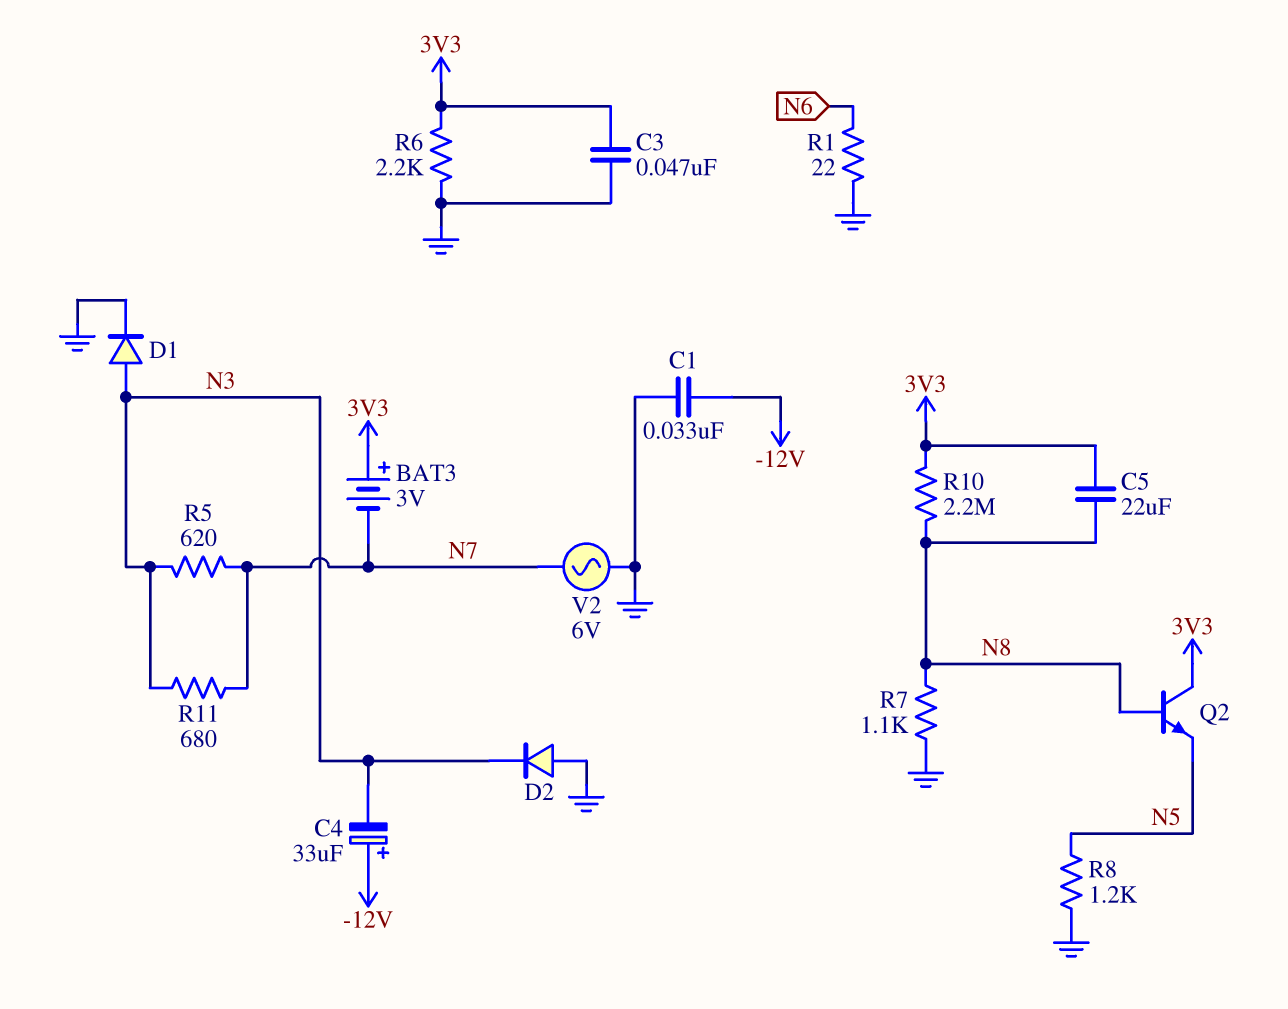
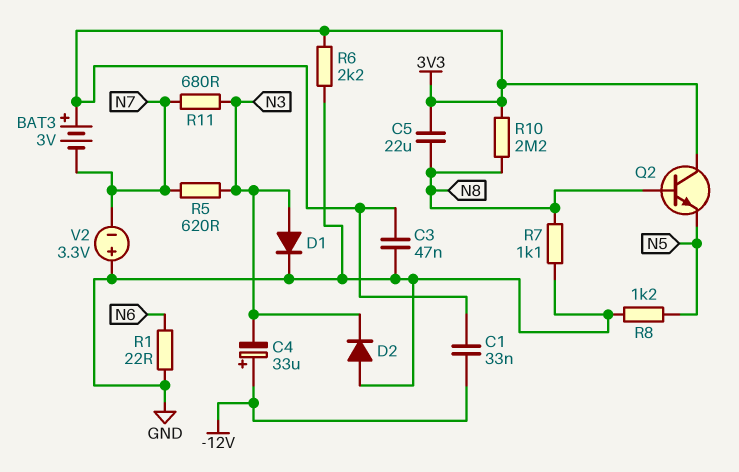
C1: 33nF (-12V, GND) -> 33nF (-12V, 3V3)
V2: AC 6V (GND, N7) -> 3.3V (plus GND, minus N7)

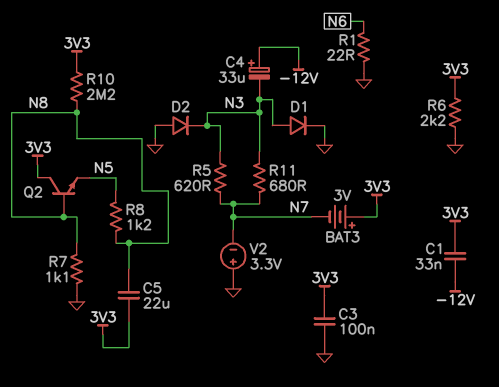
C3: 47nF (3V3, GND) -> 100nF (3V3, GND)
R8: 1.2k (GND, N5) -> 1.2k (N5, N8)

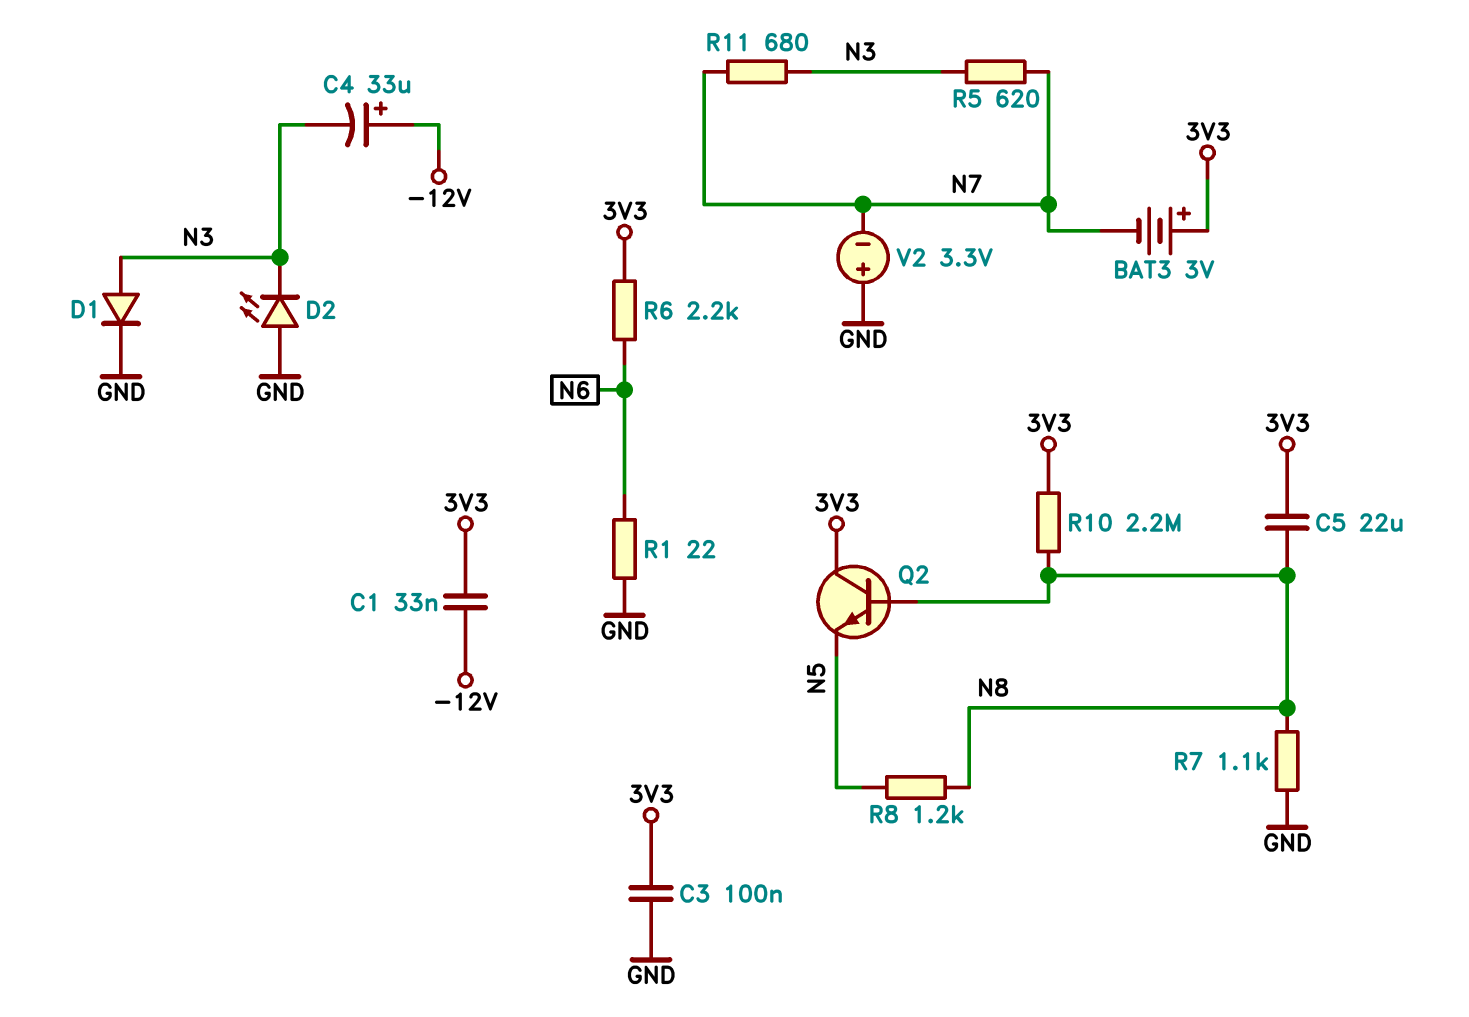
D2: diode (A GND, K N3) -> LED (A GND, K N3)
R6: 2.2k (3V3, GND) -> 2.2k (3V3, N6)

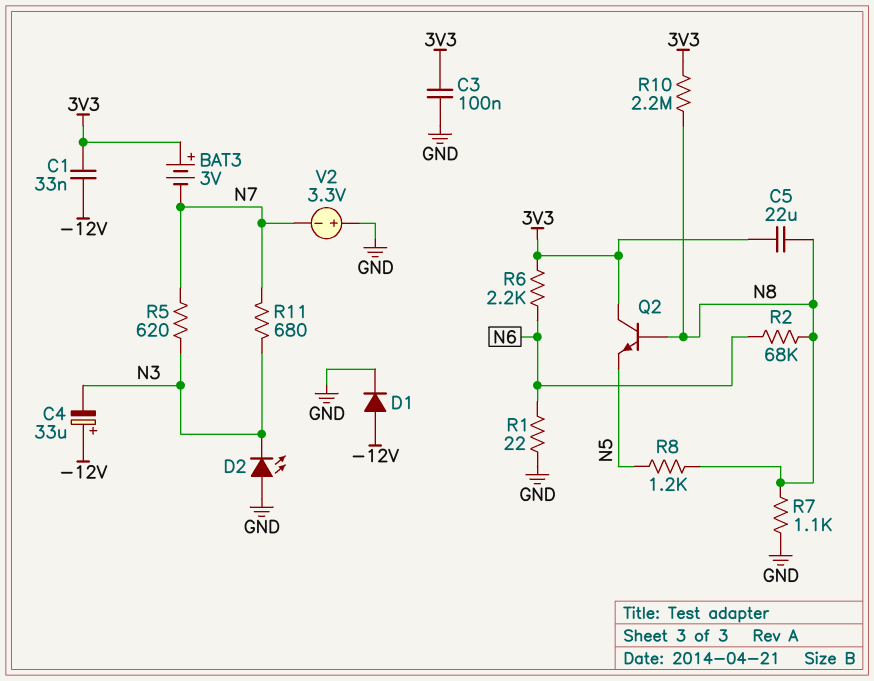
D1: diode (A N3, K GND) -> diode (A -12V, K GND)
R2: none -> 68k (N6, N8)

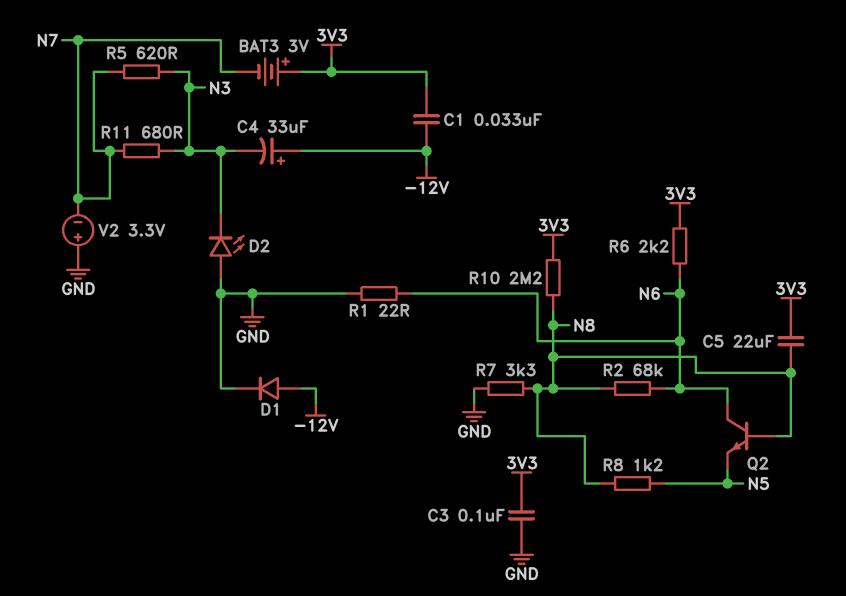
Q2: NPN (B N8, C 3V3, E N5) -> NPN (B N8, C N6, E N5)
R7: 1.1k (GND, N8) -> 3.3k (GND, N8)

